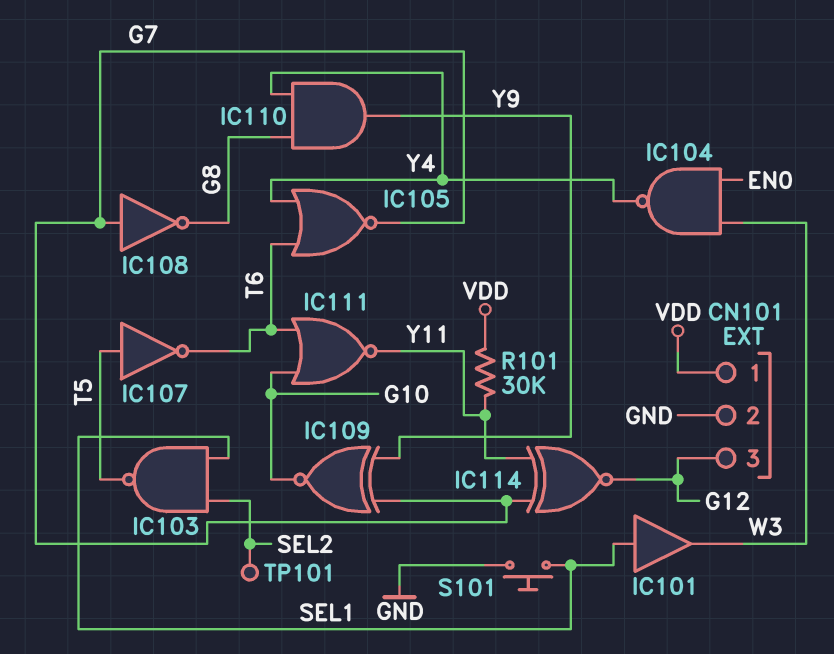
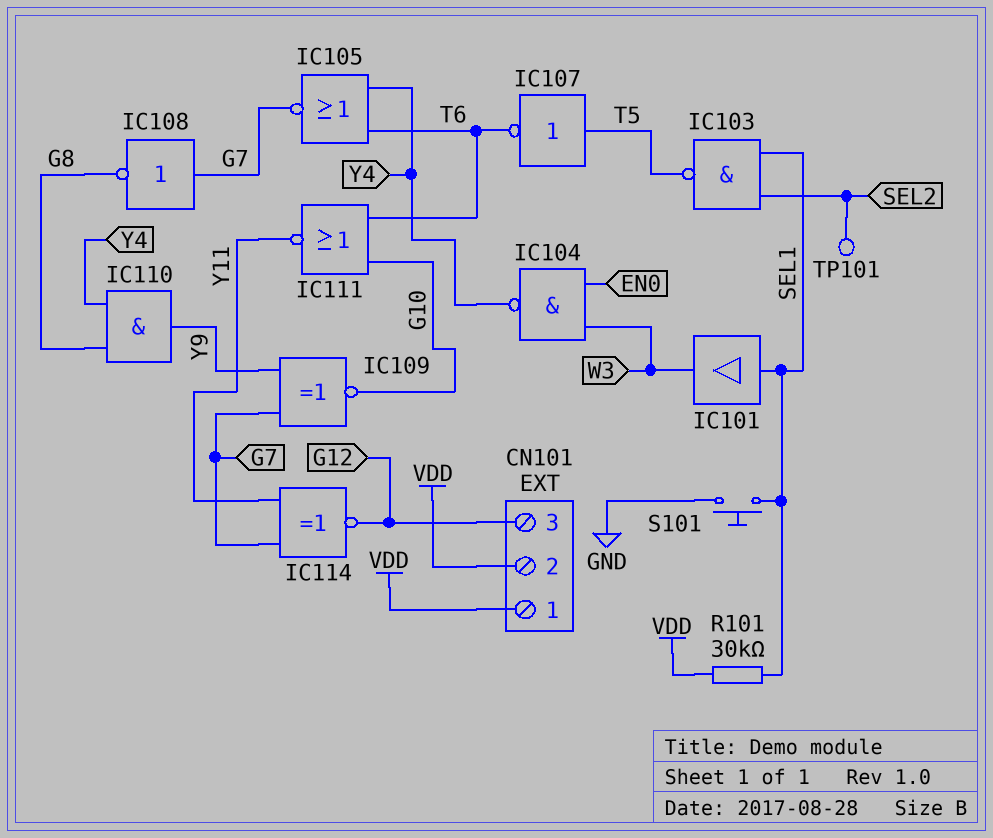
CN101 pin 2: GND -> VDD
R101: 30k (VDD, Y11) -> 30k (SEL1, VDD)

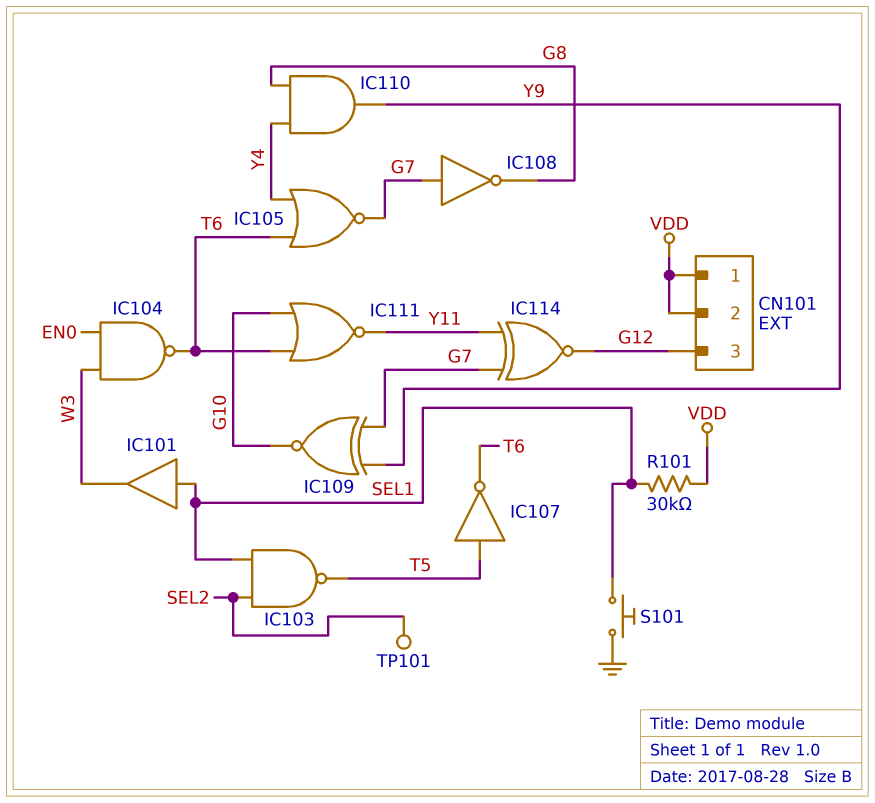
IC104: NAND (in EN0, in W3, out Y4) -> NAND (in EN0, in W3, out T6)

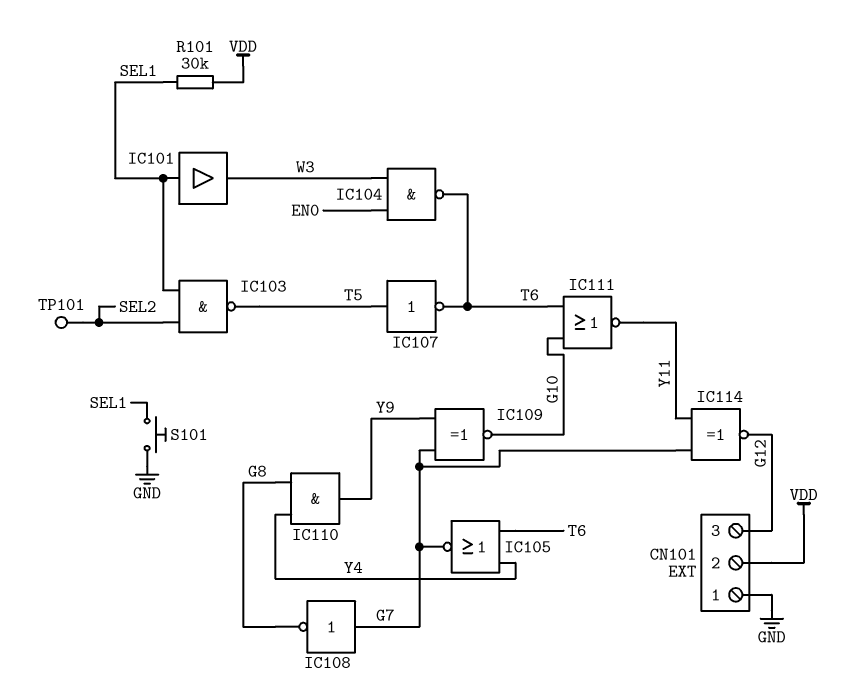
CN101 pin 1: VDD -> GND

